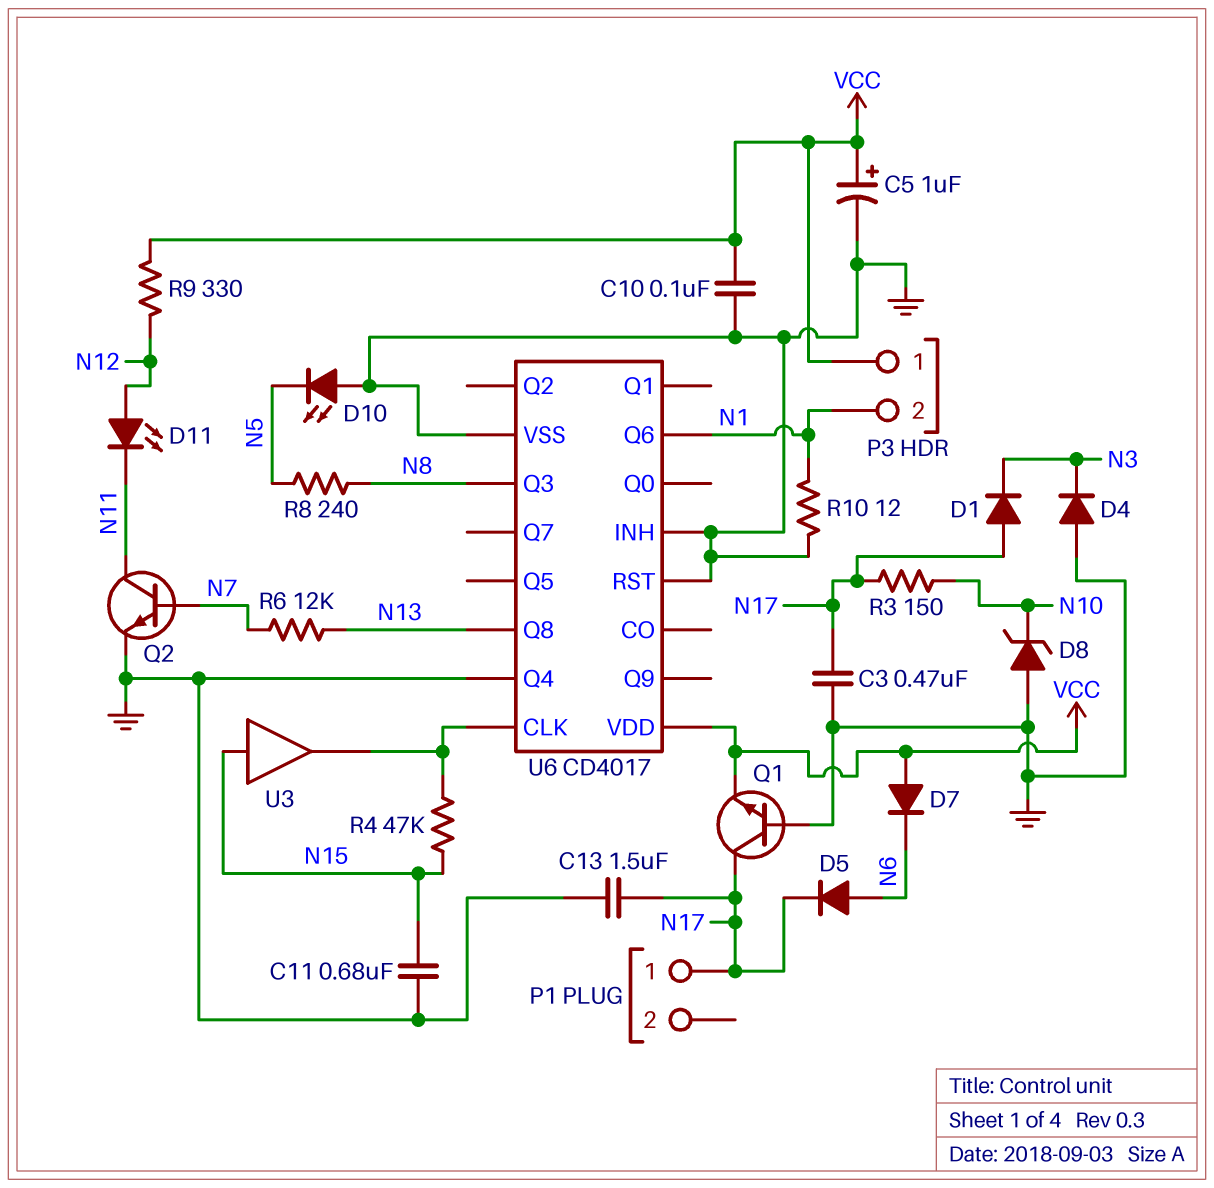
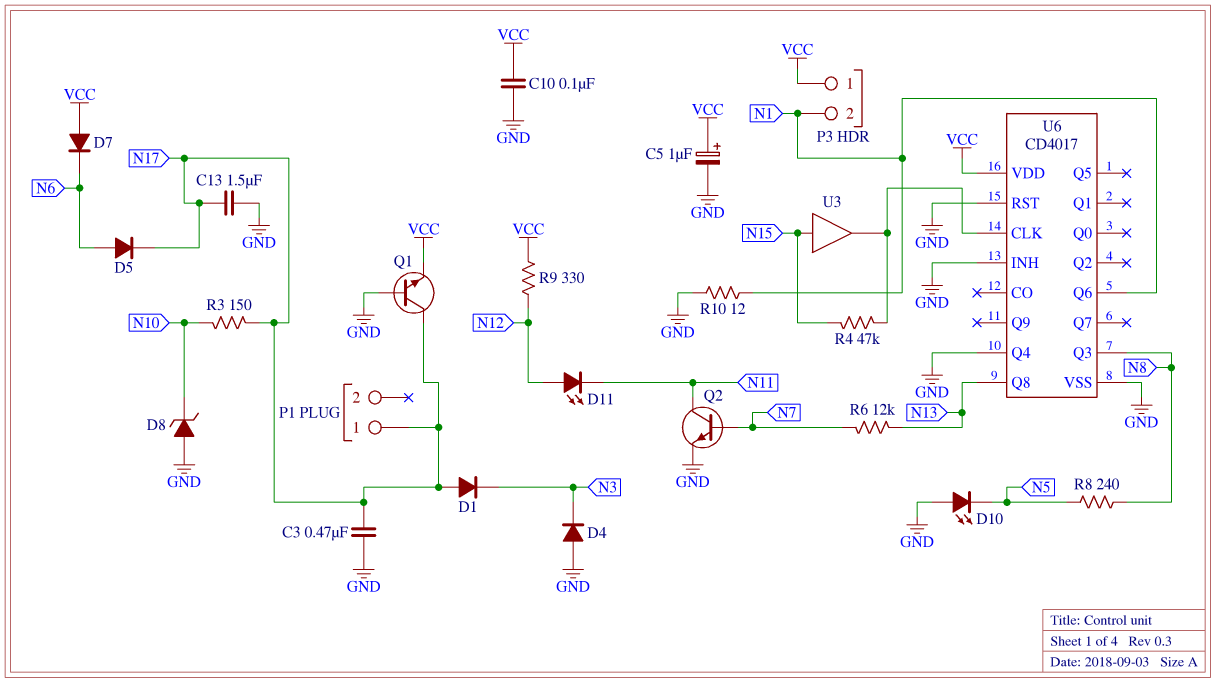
C11: 680nF (GND, N15) -> none

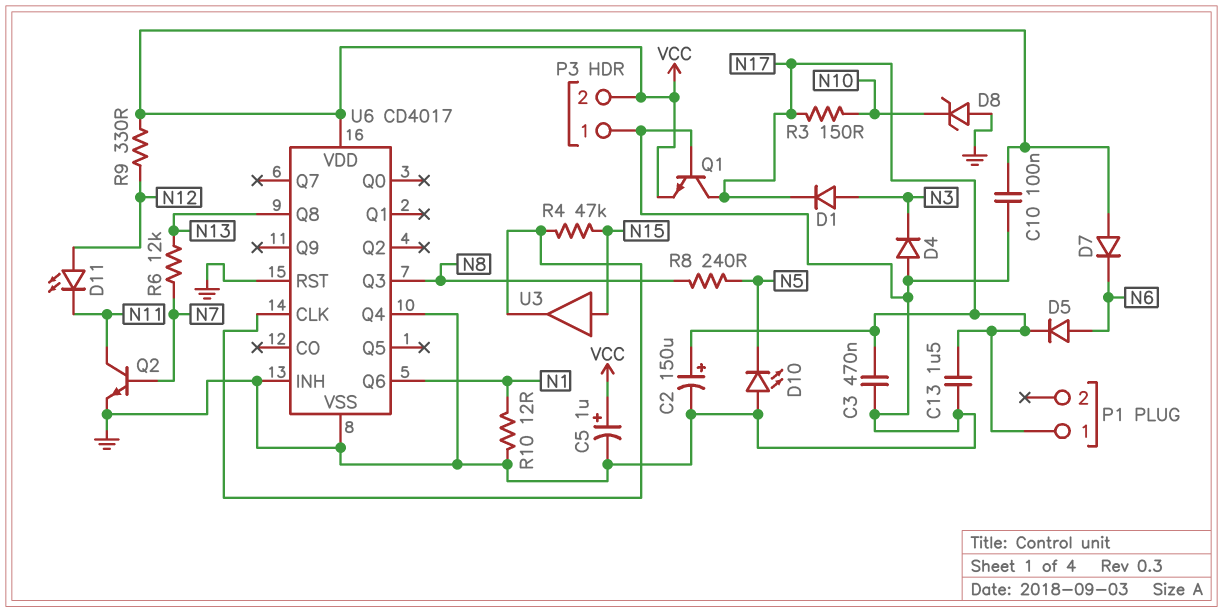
C2: none -> 150uF (plus N17, minus GND)
D1: diode (A N17, K N3) -> diode (A N3, K N17)
P3 pin 1: VCC -> GND
P3 pin 2: N1 -> VCC

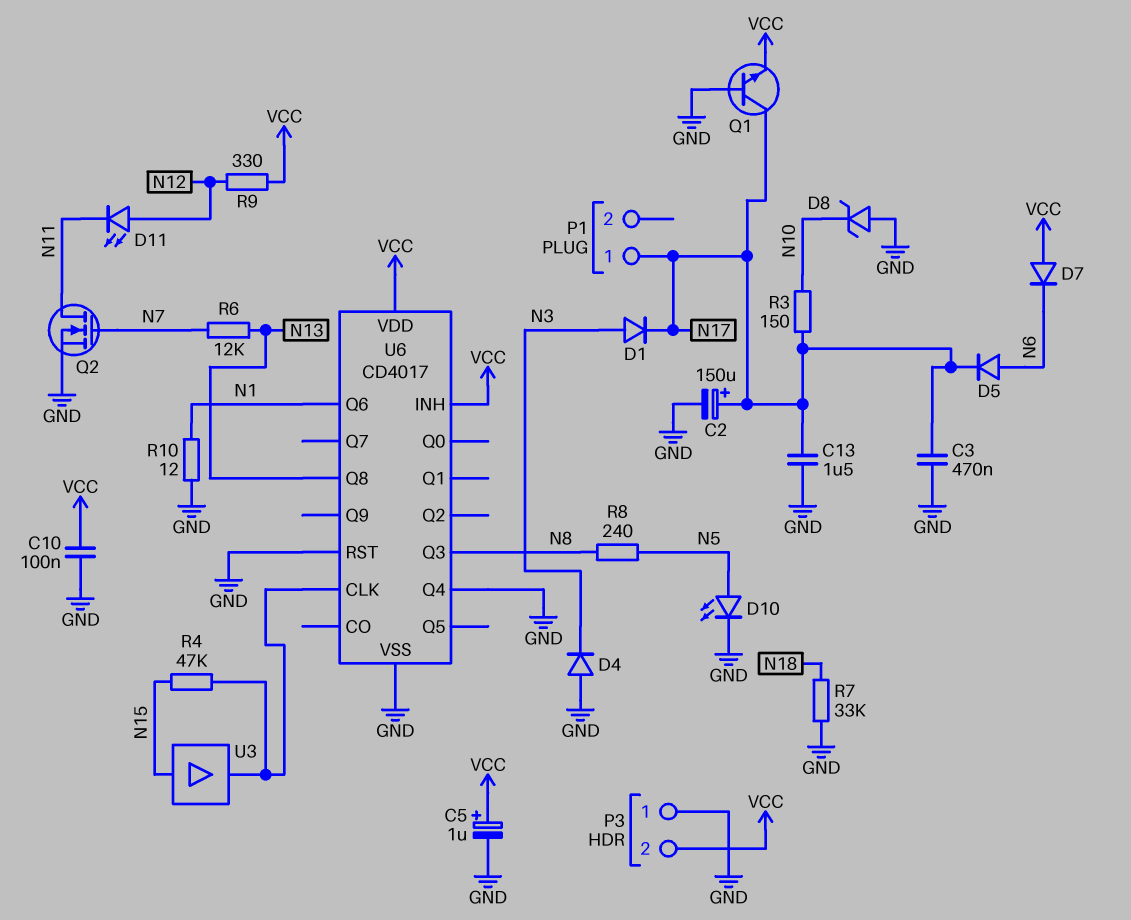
D10: LED (A GND, K N5) -> LED (A N5, K GND)
Q2: NPN (B N7, C N11, E GND) -> NMOS (G N7, D N11, S GND)
R7: none -> 33k (GND, N18)
U6 pin INH: GND -> VCC

